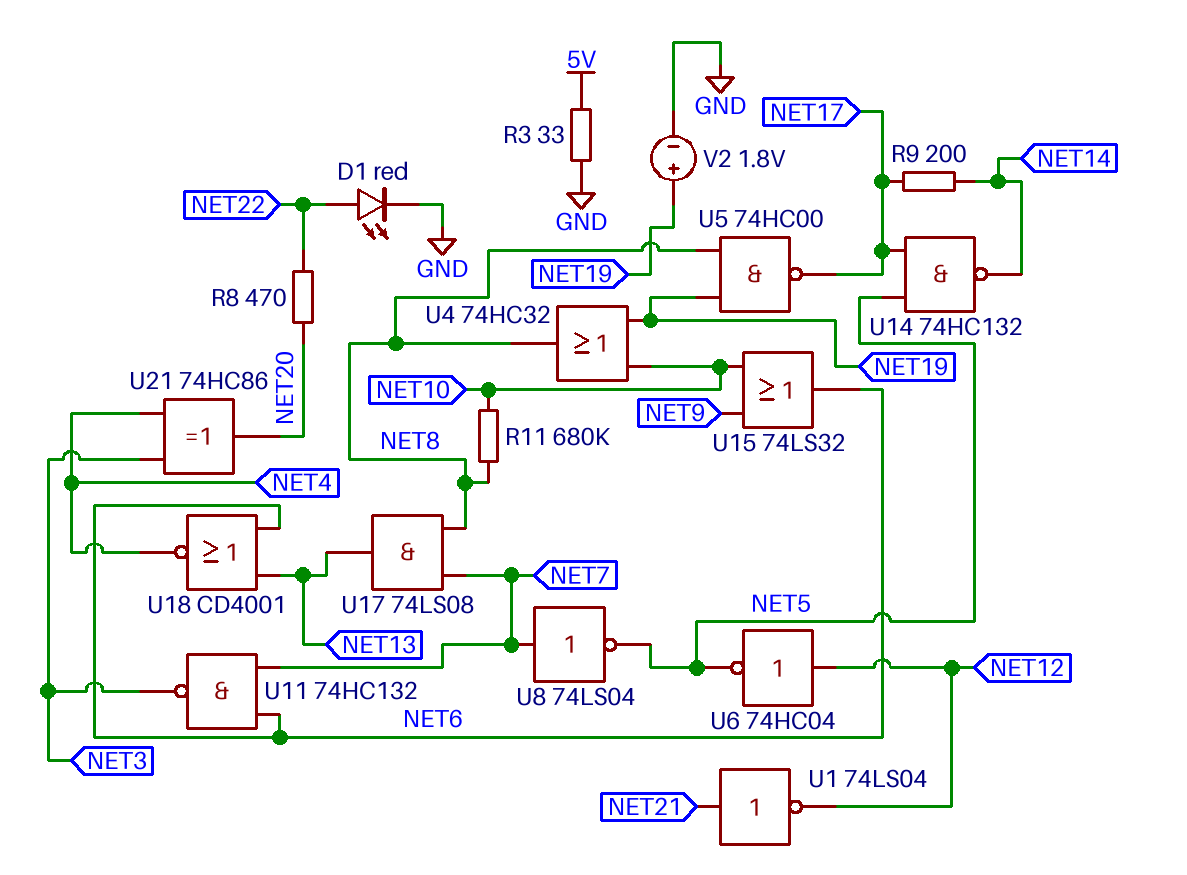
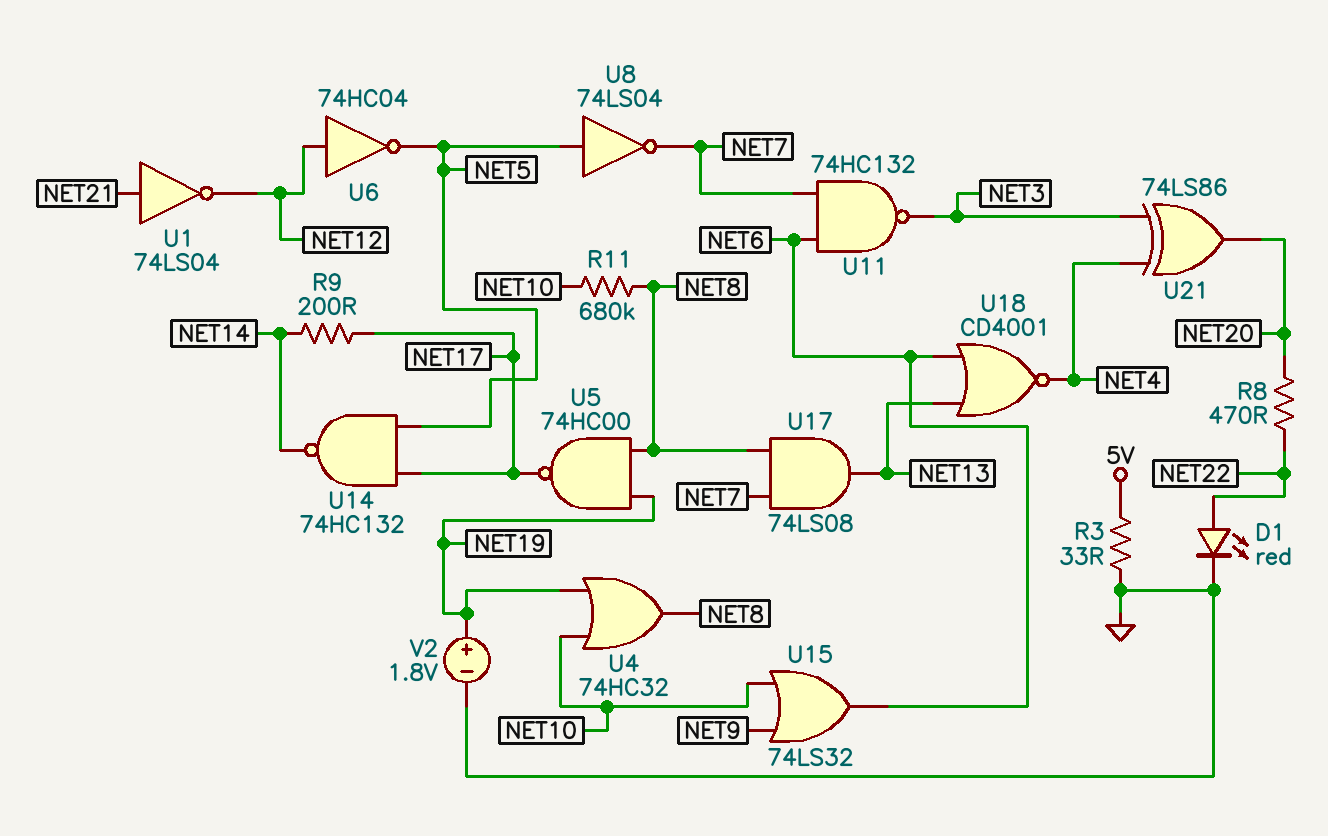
U8: NOT 74LS04 (in NET7, out NET5) -> NOT 74LS04 (in NET5, out NET7)
U21: XOR 74HC86 (in NET3, in NET4, out NET20) -> XOR 74LS86 (in NET3, in NET4, out NET20)

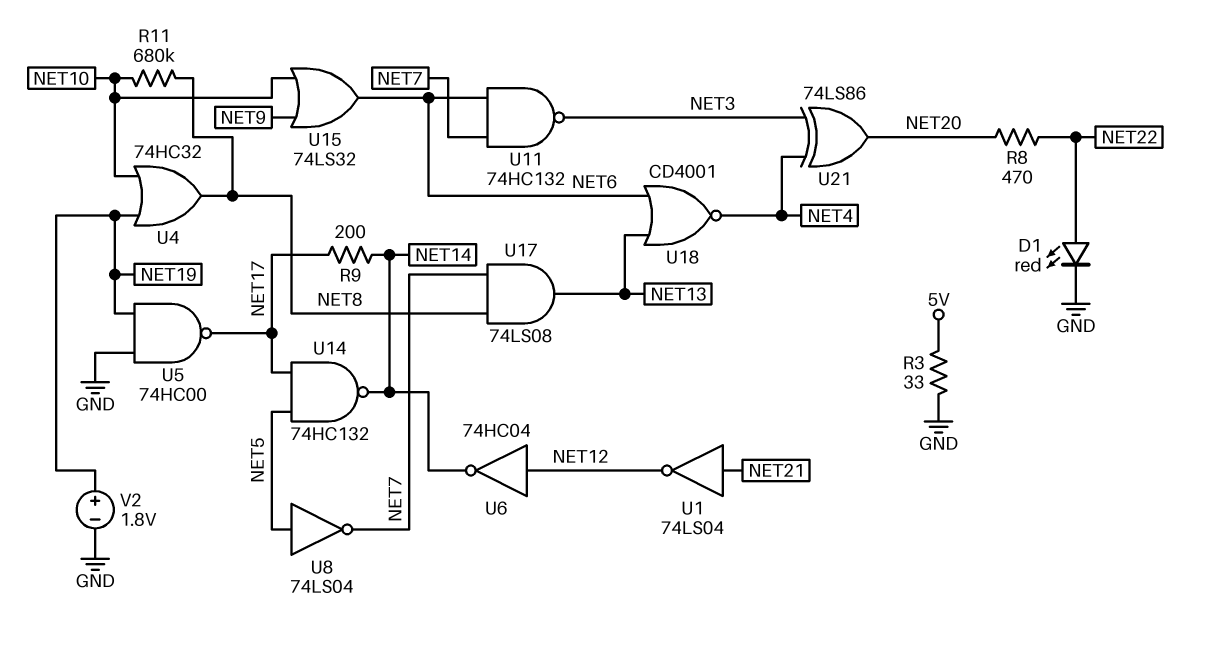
U5: NAND 74HC00 (in NET8, in NET19, out NET17) -> NAND 74HC00 (in GND, in NET19, out NET17)
U6: NOT 74HC04 (in NET12, out NET5) -> NOT 74HC04 (in NET12, out NET14)

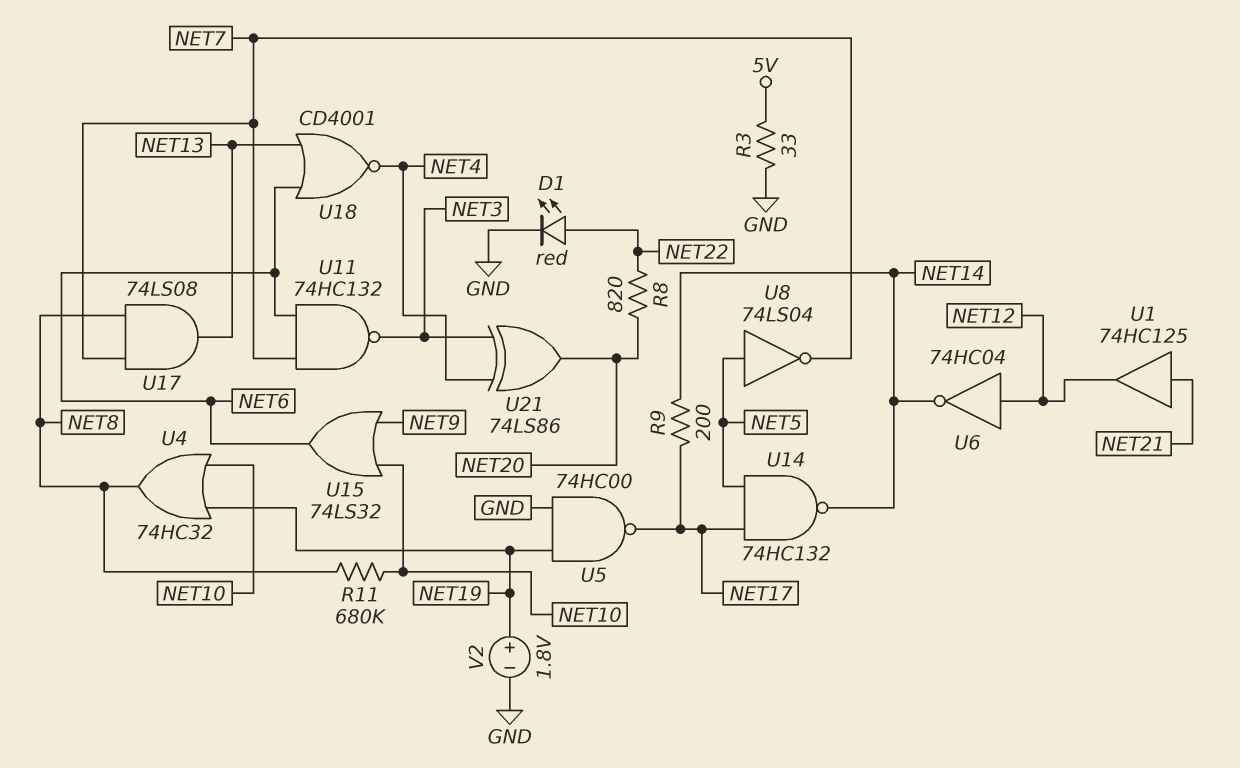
R8: 470 (NET20, NET22) -> 820 (NET20, NET22)
U1: NOT 74LS04 (in NET21, out NET12) -> buffer 74HC125 (in NET21, out NET12)

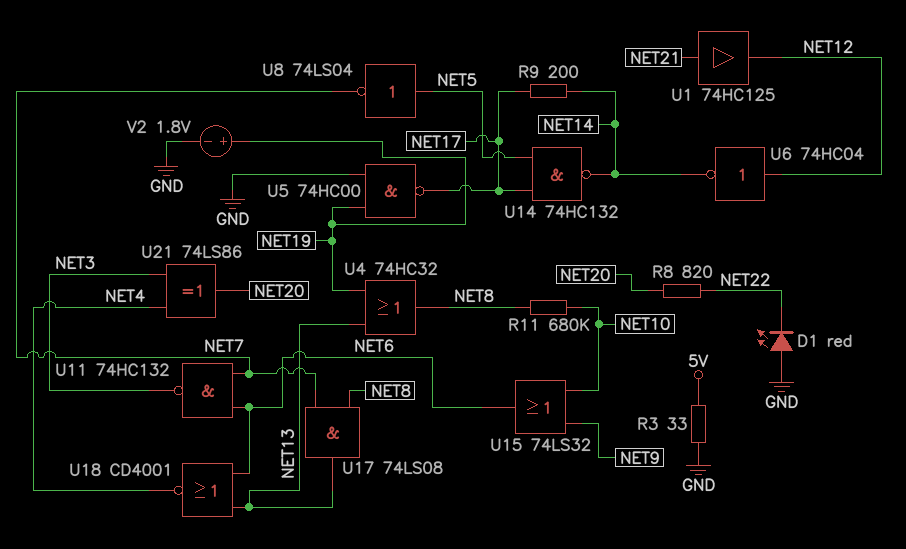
D1: LED red (A NET22, K GND) -> LED red (A GND, K NET22)
U4: OR 74HC32 (in NET10, in NET19, out NET8) -> OR 74HC32 (in NET13, in NET19, out NET8)

